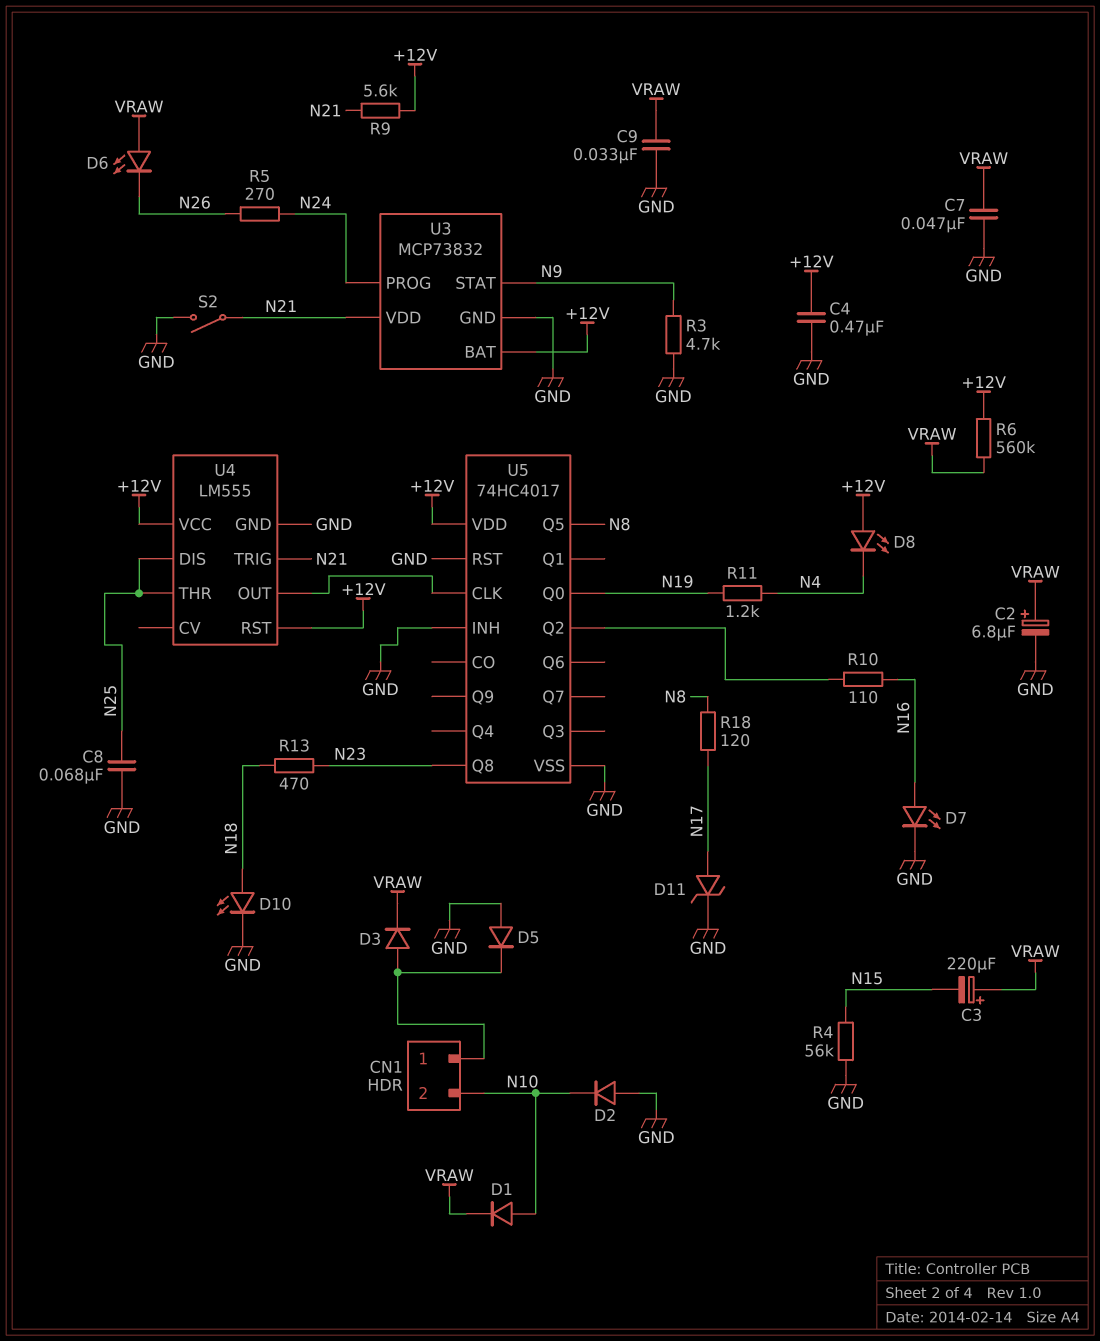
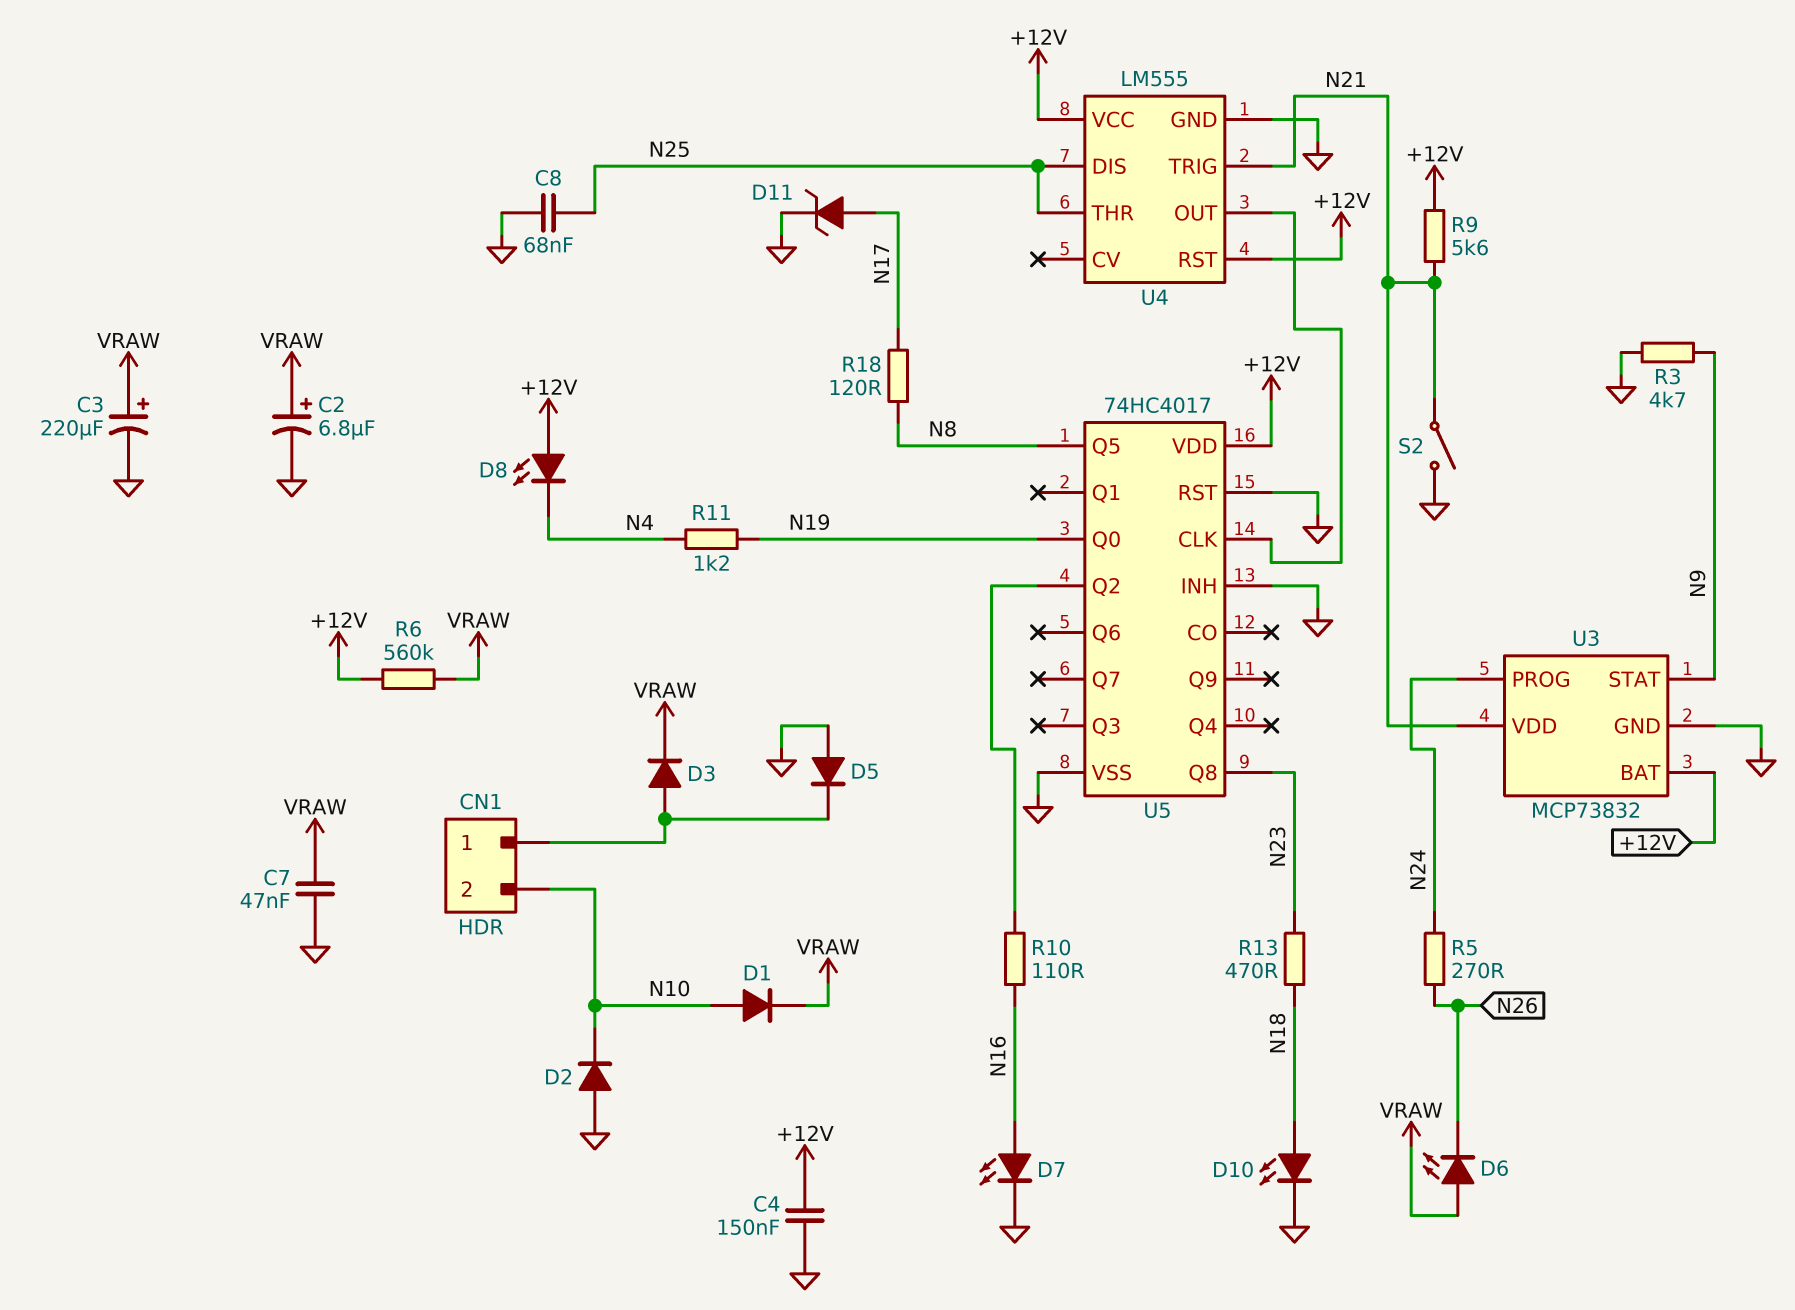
C3: 220uF (plus VRAW, minus N15) -> 220uF (plus VRAW, minus GND)
C4: 470nF (+12V, GND) -> 150nF (+12V, GND)
C9: 33nF (GND, VRAW) -> none
R4: 56k (GND, N15) -> none

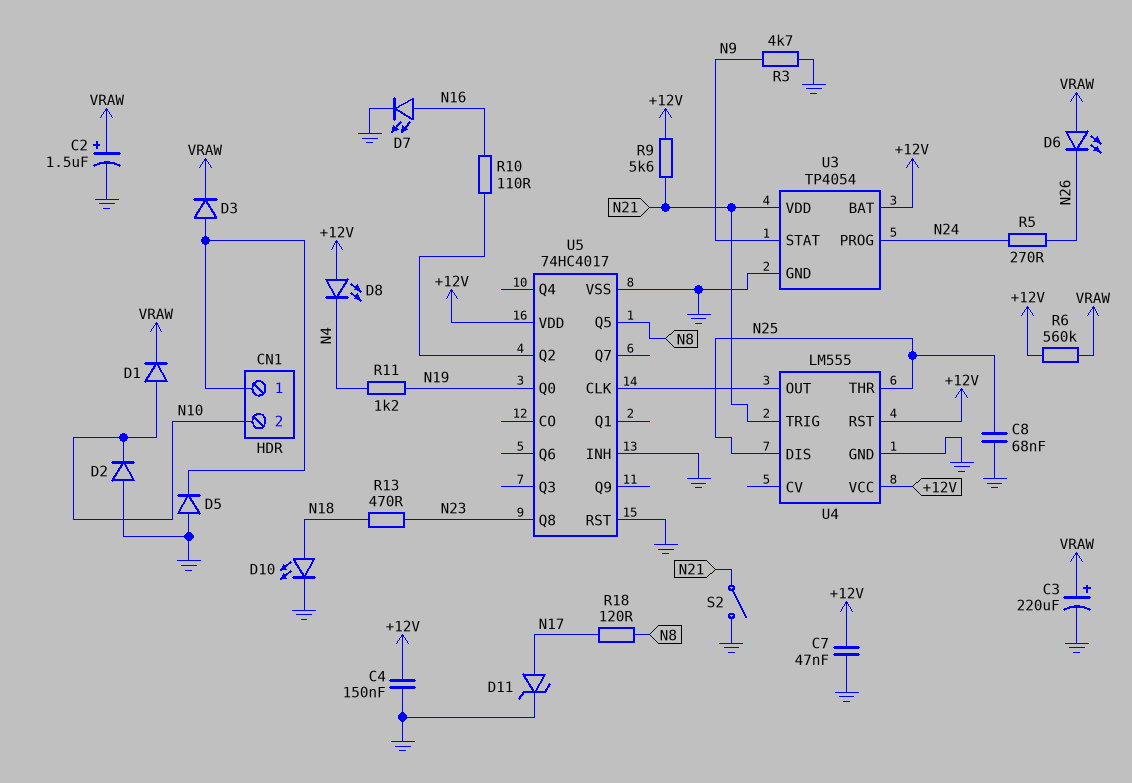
C2: 6.8uF (plus VRAW, minus GND) -> 1.5uF (plus VRAW, minus GND)
C7: 47nF (GND, VRAW) -> 47nF (+12V, GND)
U3: MCP73832 -> TP4054

